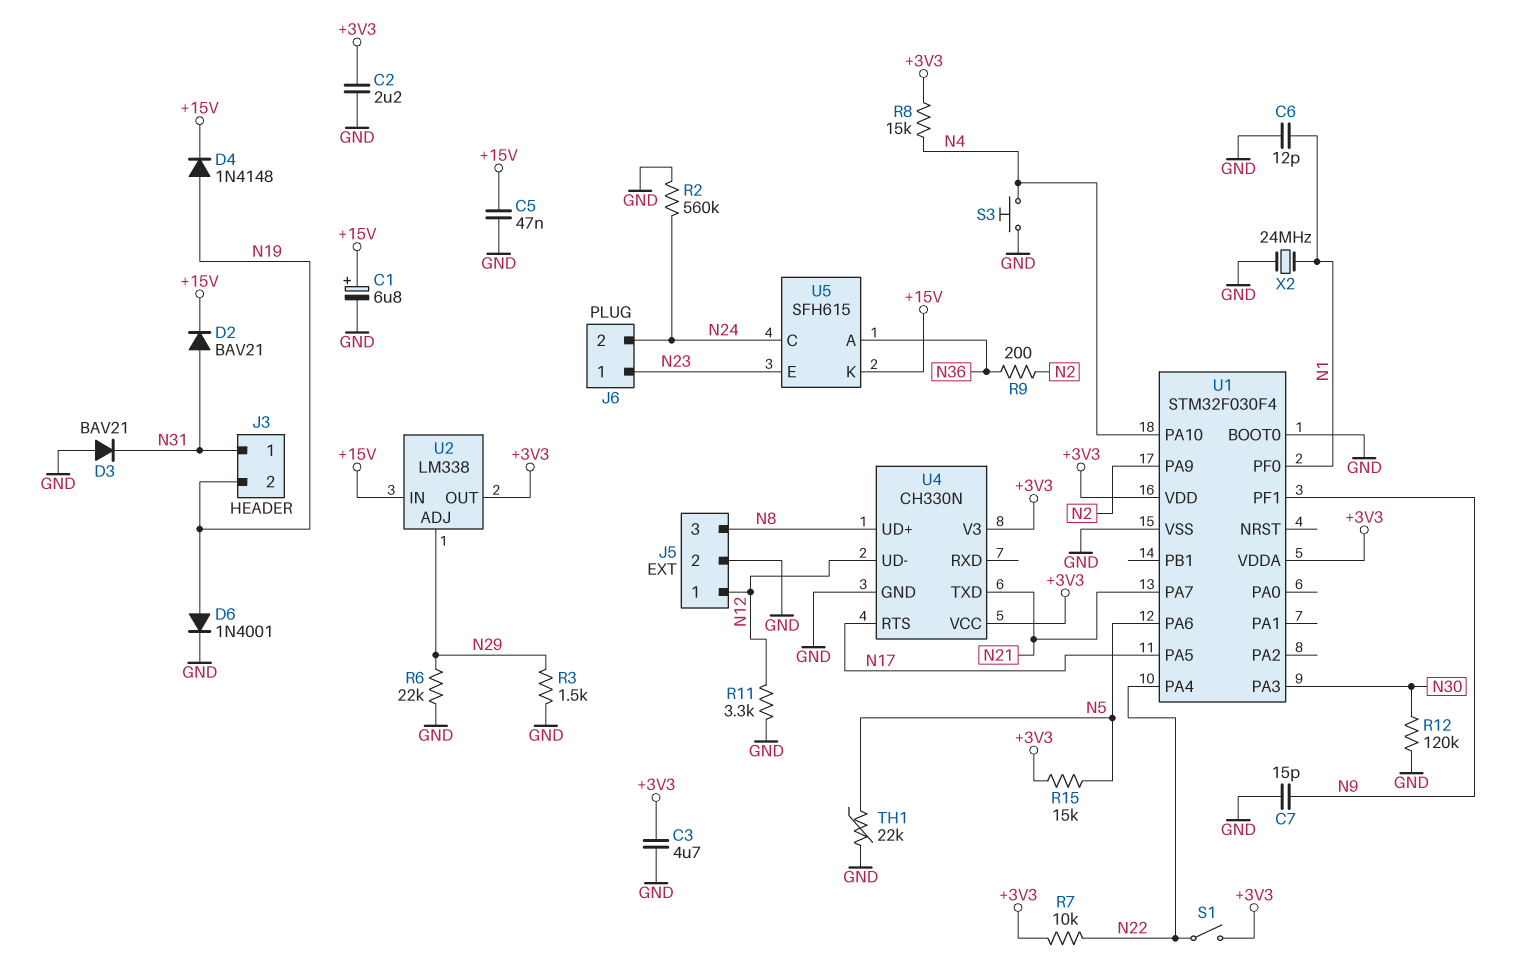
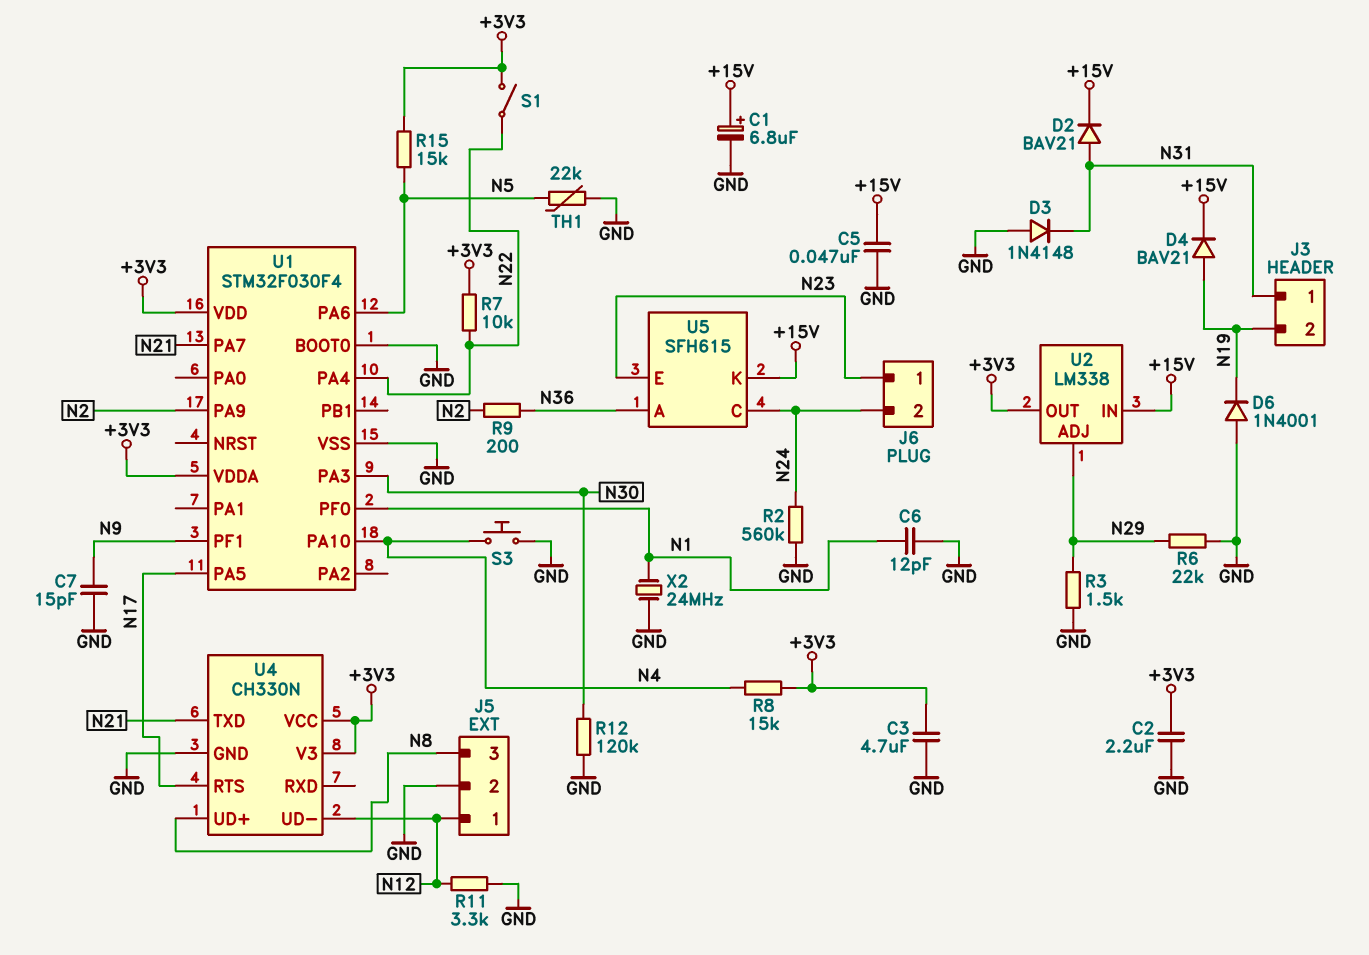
D3: diode BAV21 (A GND, K N31) -> diode 1N4148 (A GND, K N31)
D4: diode 1N4148 (A N19, K +15V) -> diode BAV21 (A N19, K +15V)
D6: diode 1N4001 (A N19, K GND) -> diode 1N4001 (A GND, K N19)

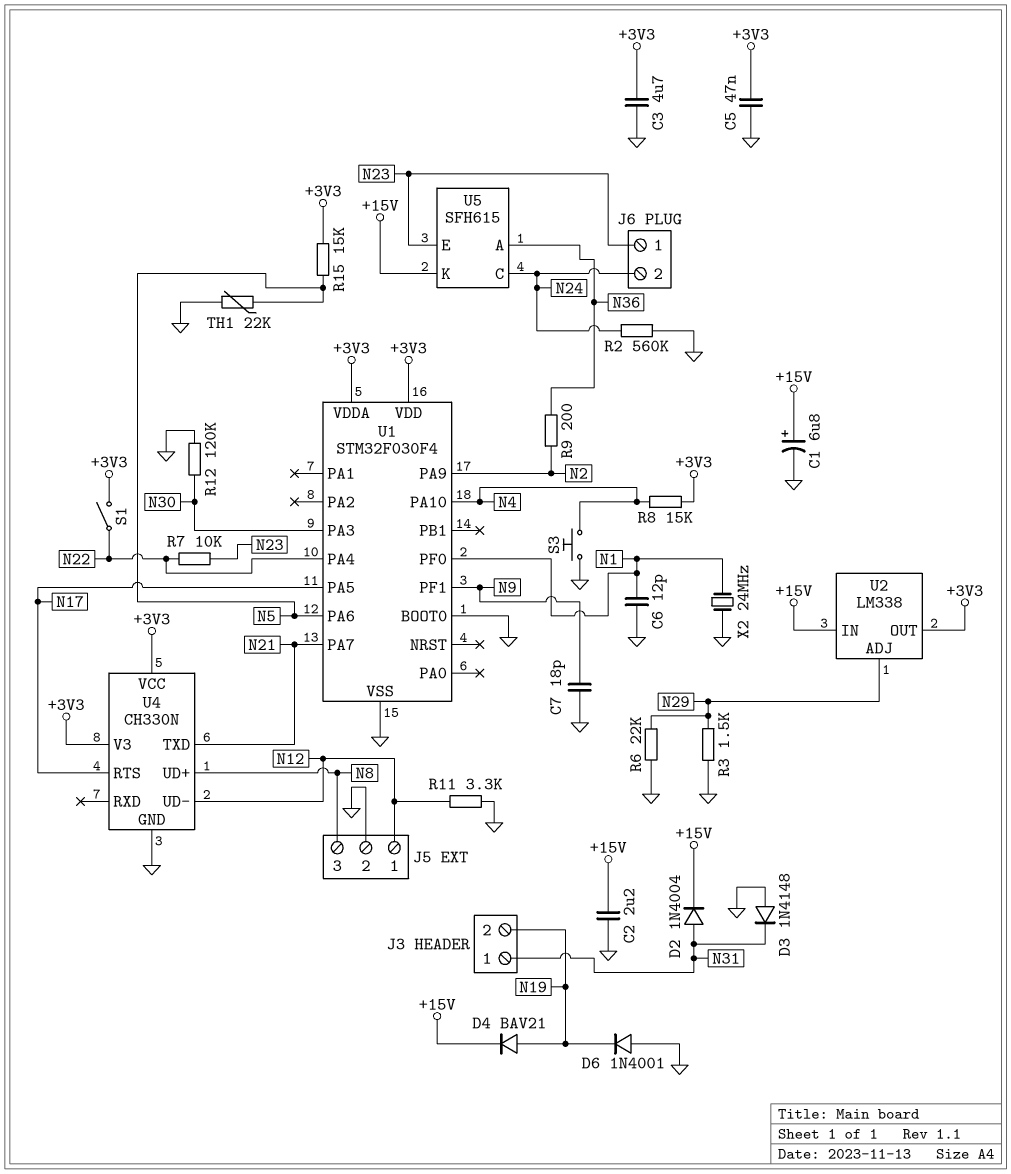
C2: 2.2uF (+3V3, GND) -> 2.2uF (+15V, GND)
C5: 47nF (+15V, GND) -> 47nF (+3V3, GND)
C7: 15pF (GND, N9) -> 18pF (GND, N9)
D2: diode BAV21 (A N31, K +15V) -> diode 1N4004 (A N31, K +15V)
R7: 10k (+3V3, N22) -> 10k (N22, N23)

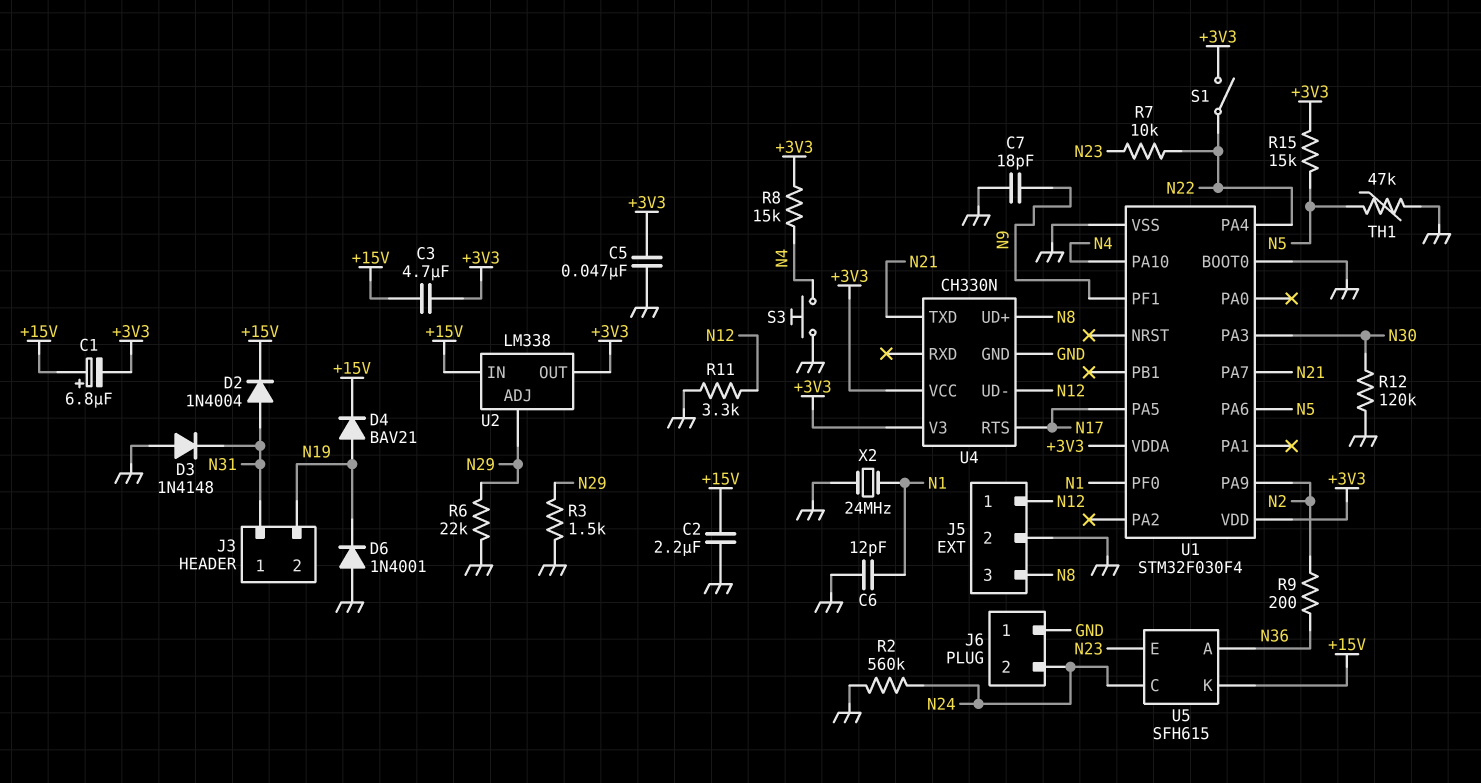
C1: 6.8uF (plus +15V, minus GND) -> 6.8uF (plus +15V, minus +3V3)
C3: 4.7uF (+3V3, GND) -> 4.7uF (+3V3, +15V)
J6 pin 1: N23 -> GND
TH1: 22k (GND, N5) -> 47k (GND, N5)

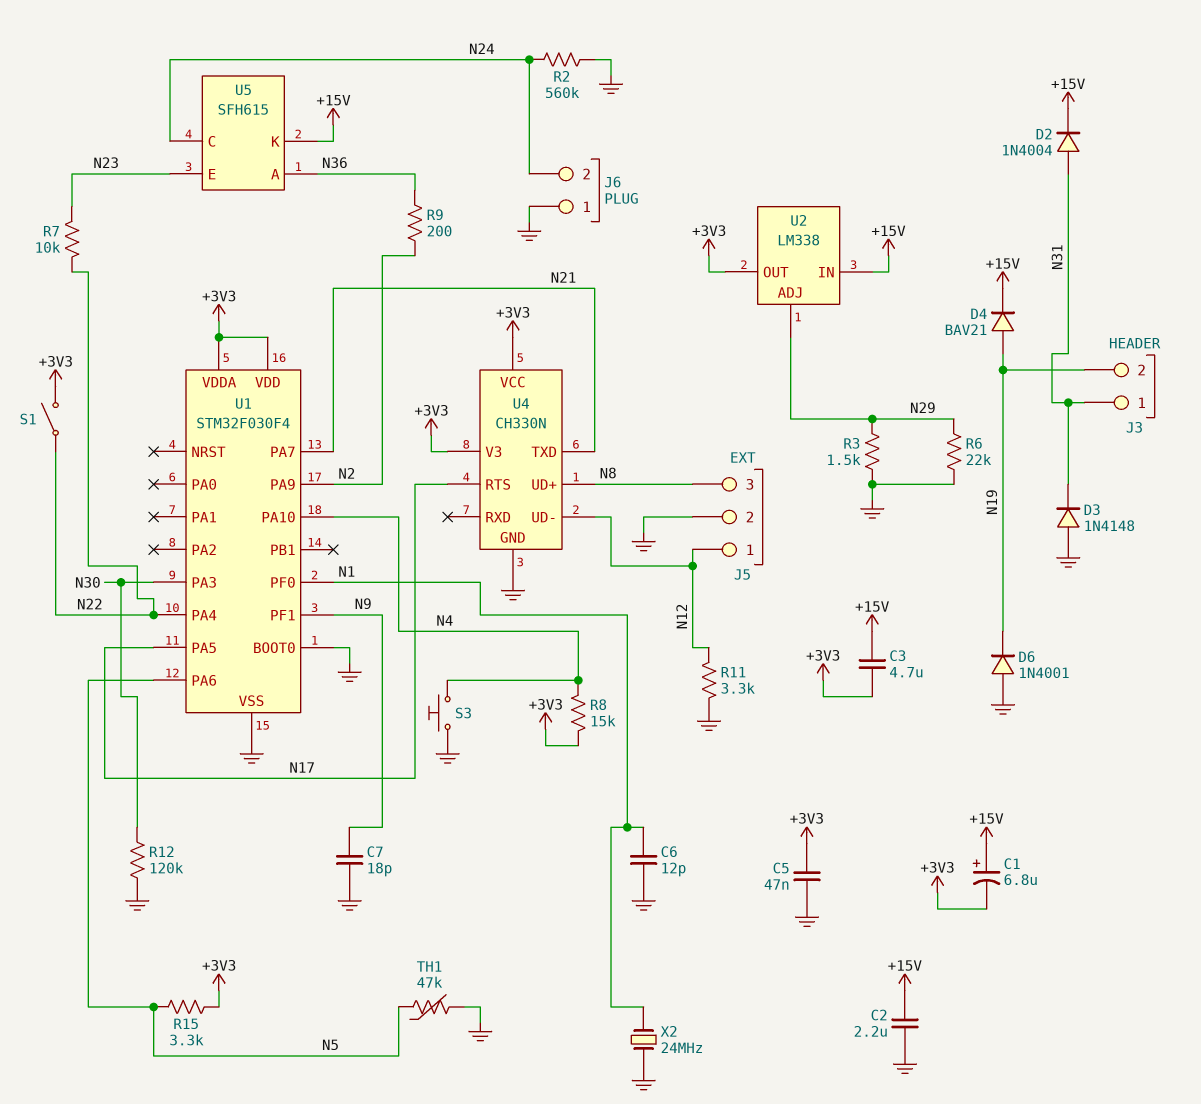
R15: 15k (+3V3, N5) -> 3.3k (+3V3, N5)

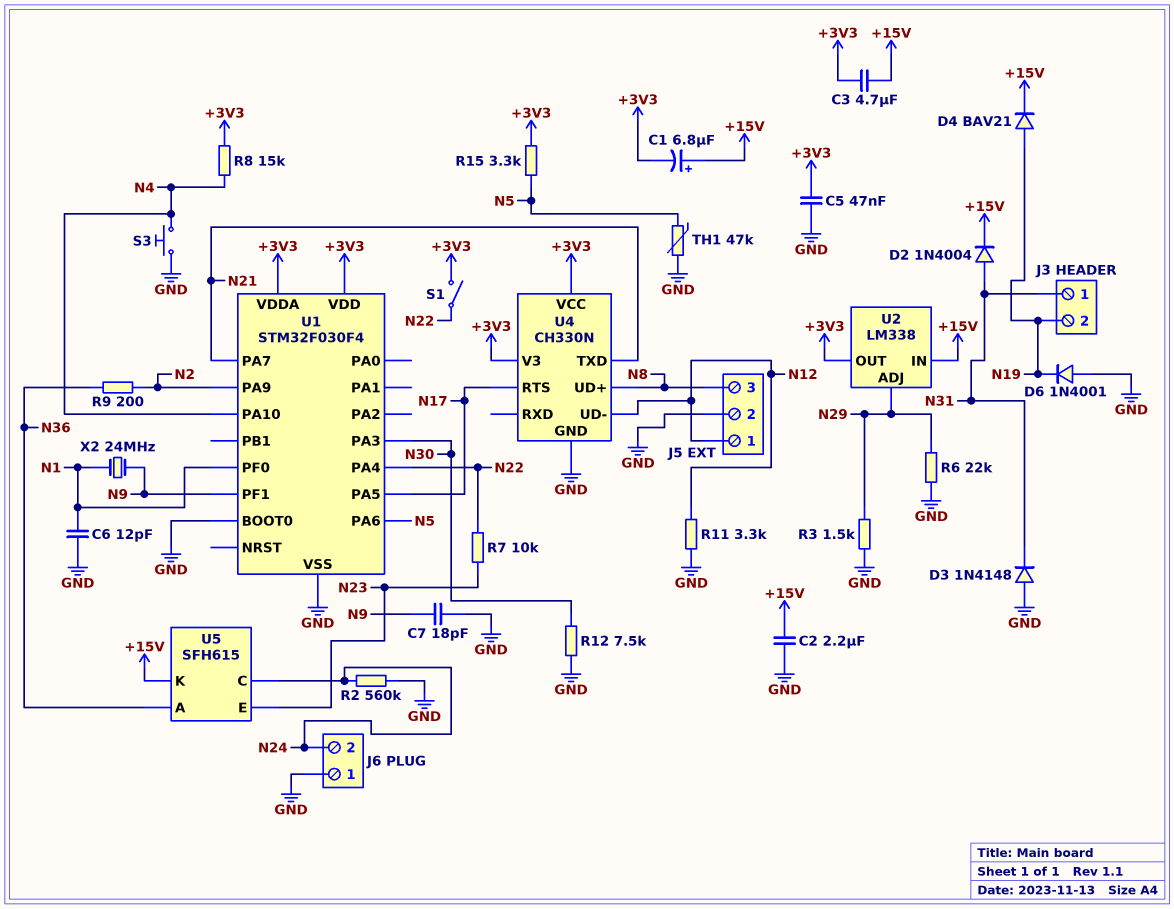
R12: 120k (GND, N30) -> 7.5k (GND, N30)
X2: 24MHz (GND, N1) -> 24MHz (N1, N9)

